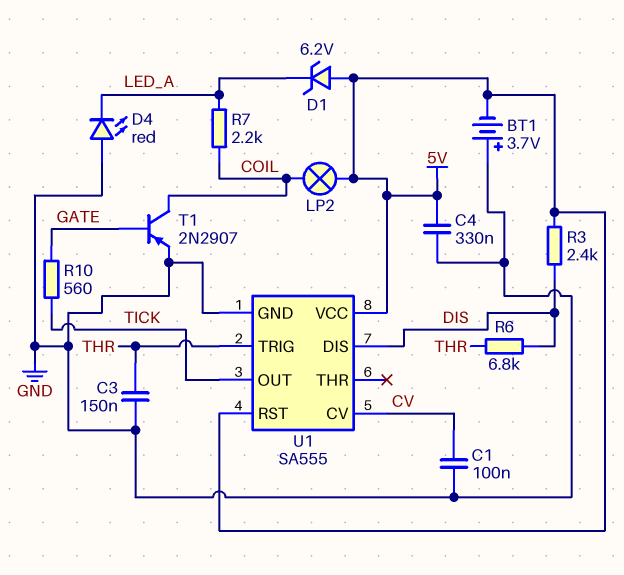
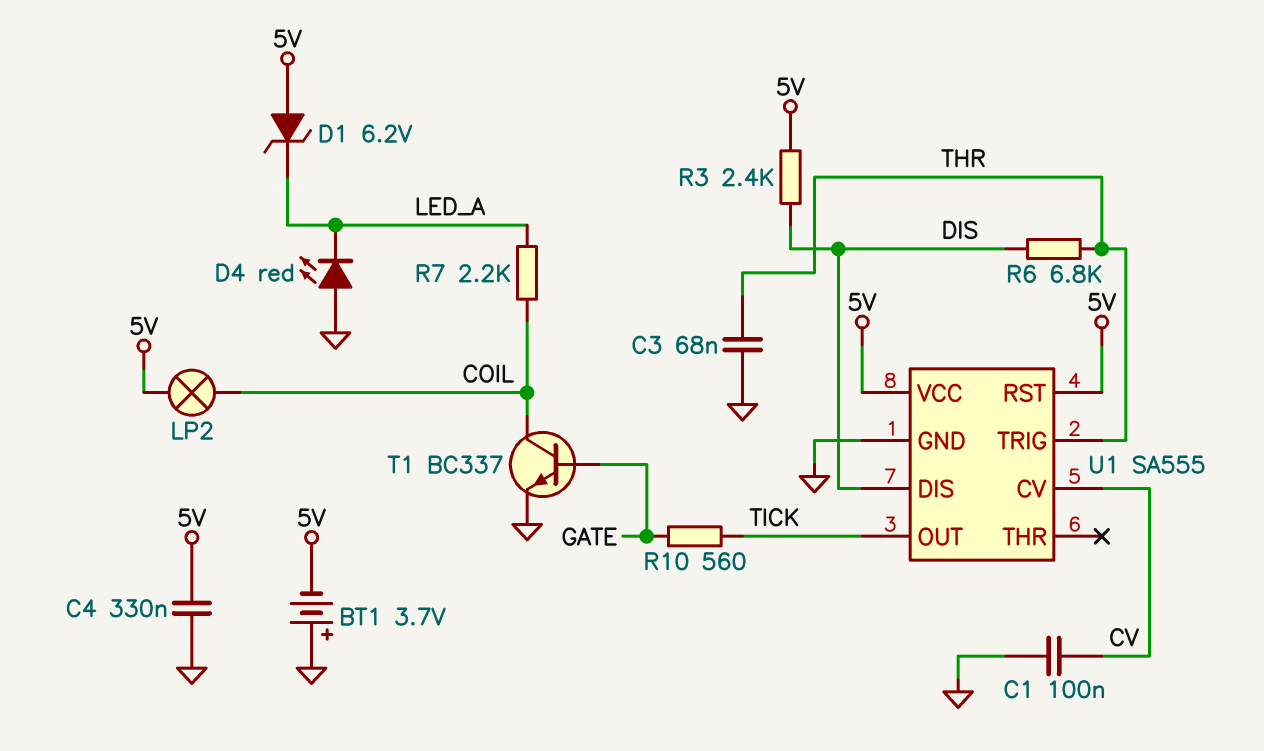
C3: 150nF (GND, THR) -> 68nF (GND, THR)
T1: PNP 2N2907 (B GATE, C COIL, E GND) -> NPN BC337 (B GATE, C COIL, E GND)

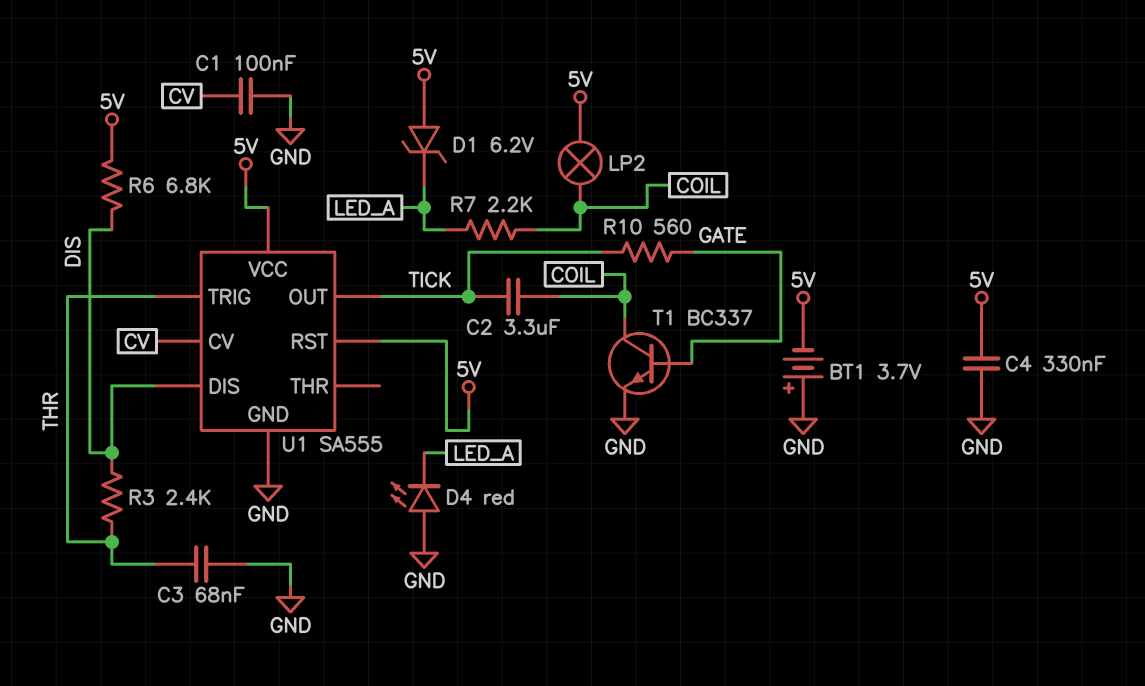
C2: none -> 3.3uF (COIL, TICK)
R3: 2.4k (5V, DIS) -> 2.4k (DIS, THR)
R6: 6.8k (DIS, THR) -> 6.8k (5V, DIS)

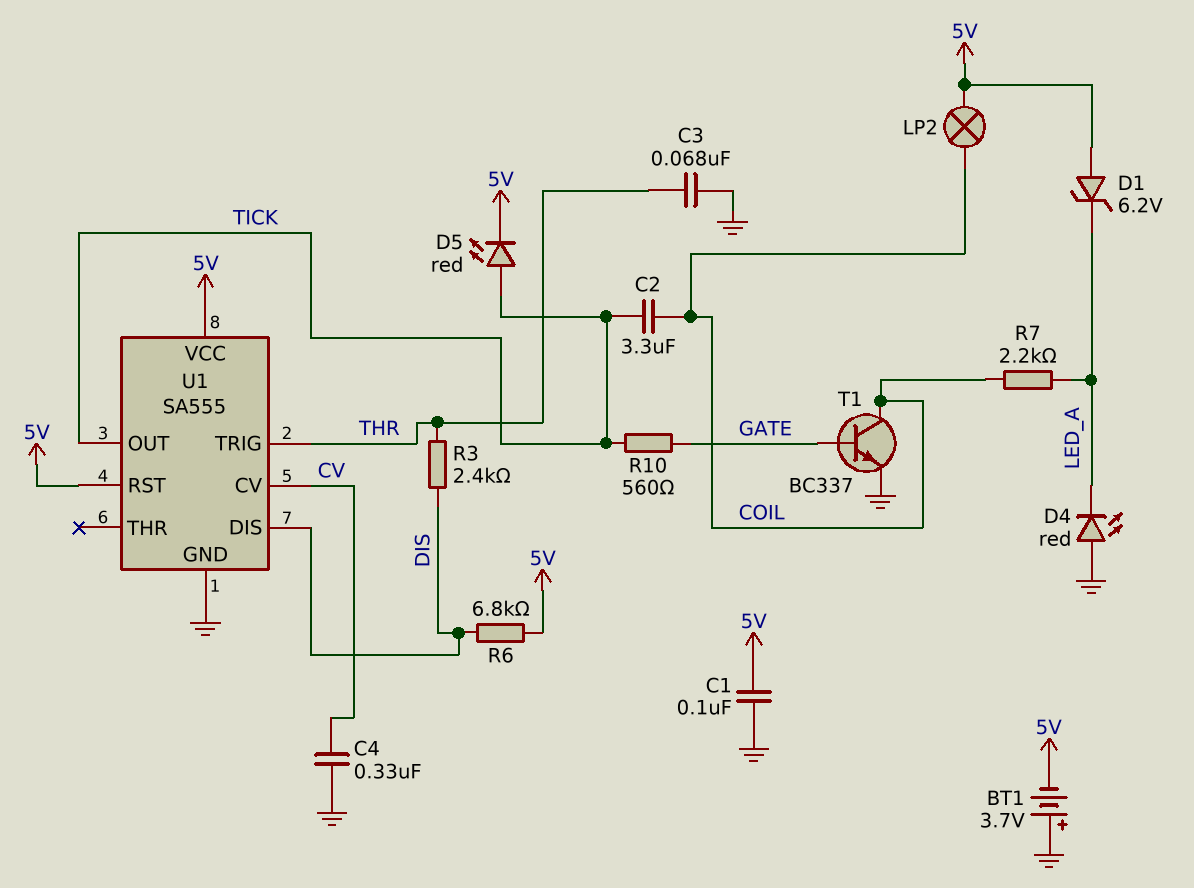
C1: 100nF (CV, GND) -> 100nF (5V, GND)
C4: 330nF (5V, GND) -> 330nF (CV, GND)
D5: none -> LED red (A TICK, K 5V)

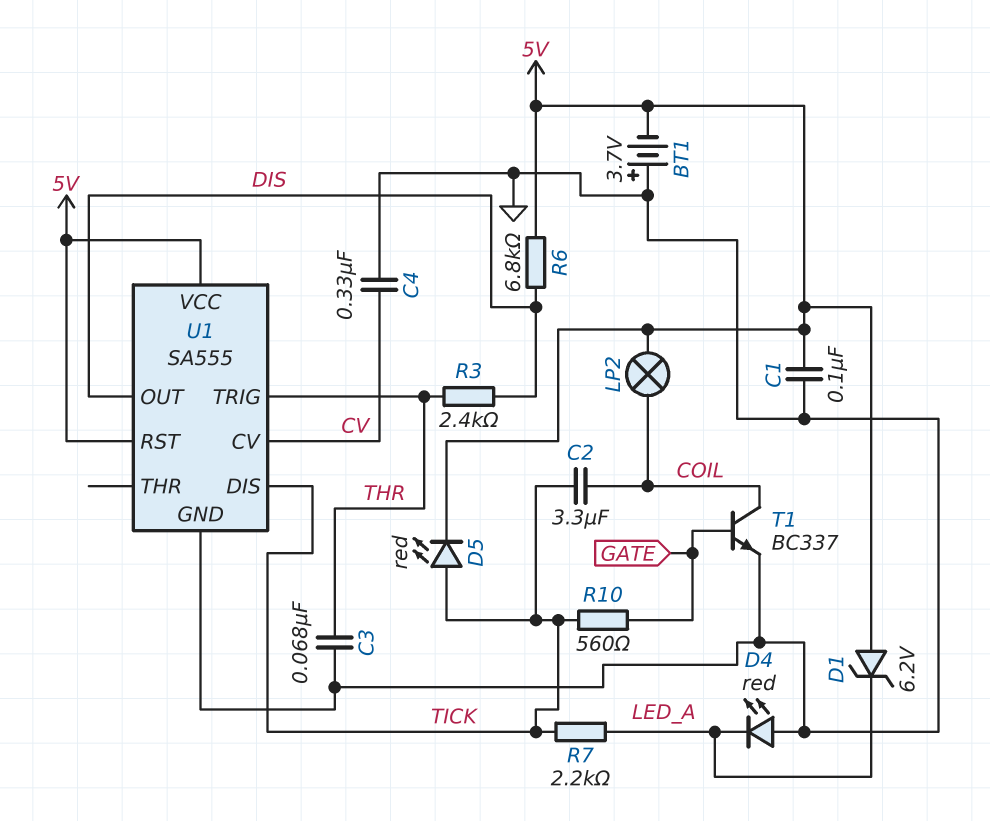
R7: 2.2k (COIL, LED_A) -> 2.2k (LED_A, TICK)
U1 pin DIS: DIS -> TICK
U1 pin OUT: TICK -> DIS

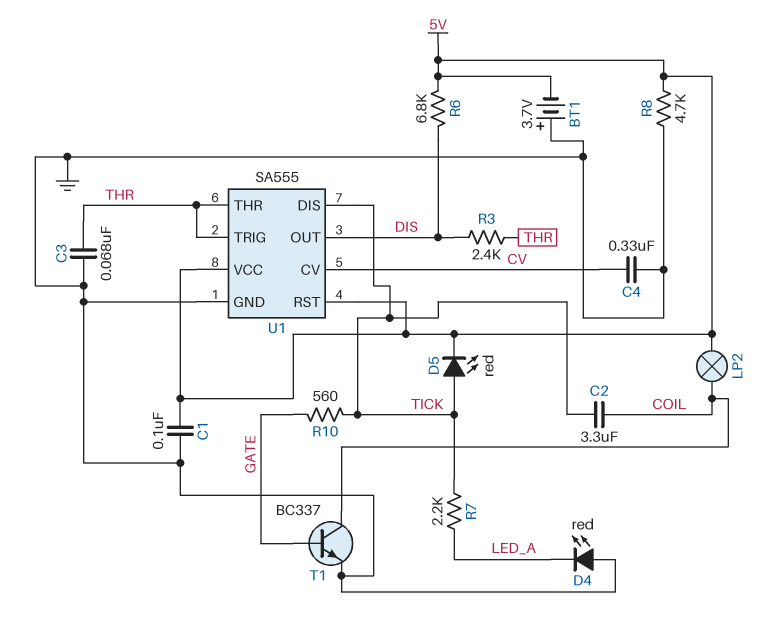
D1: zener 6.2V (A 5V, K LED_A) -> none
R8: none -> 4.7k (5V, GND)
U1 pin THR: none -> THR

